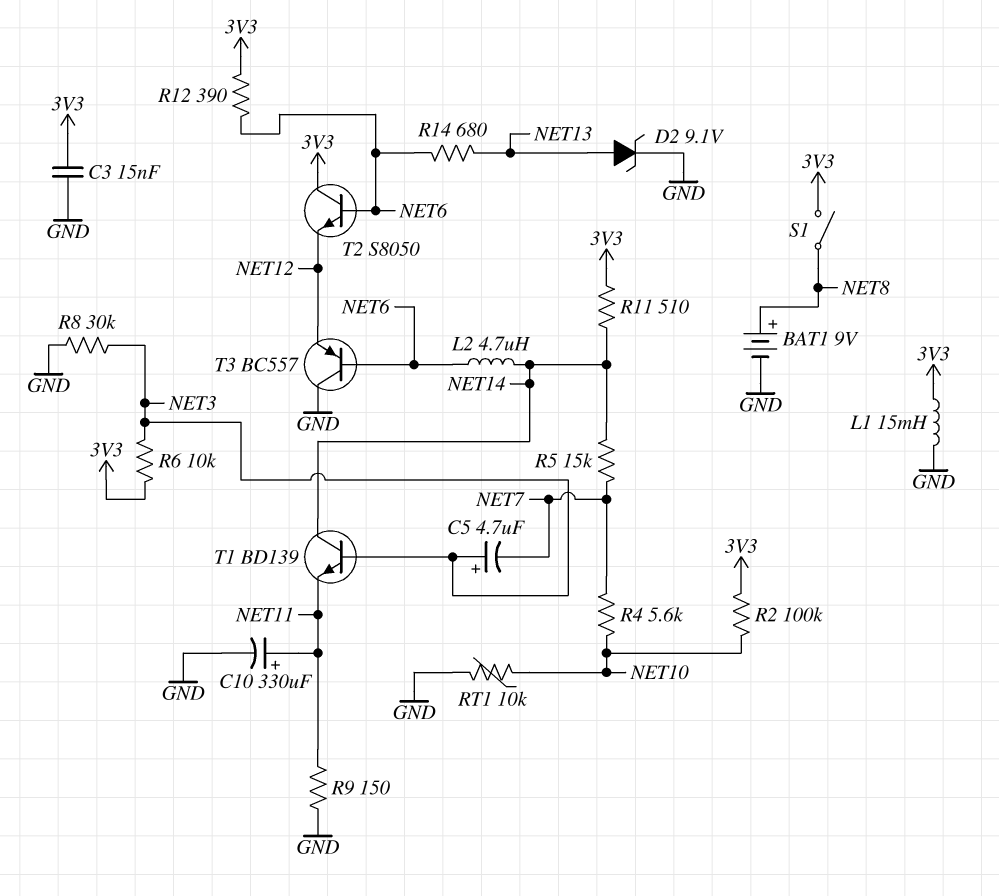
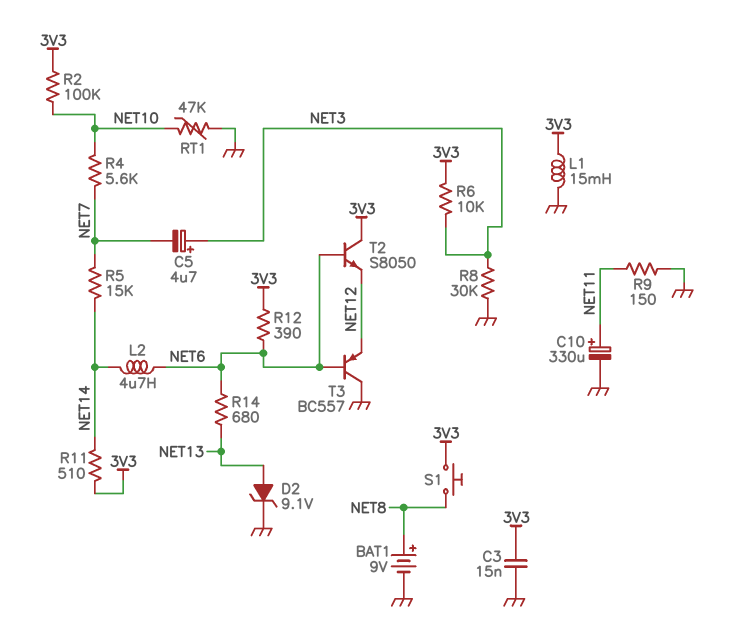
RT1: 10k (GND, NET10) -> 47k (GND, NET10)
S1: switch (3V3, NET8) -> button (3V3, NET8)
T1: NPN BD139 (B NET3, C NET14, E NET11) -> none

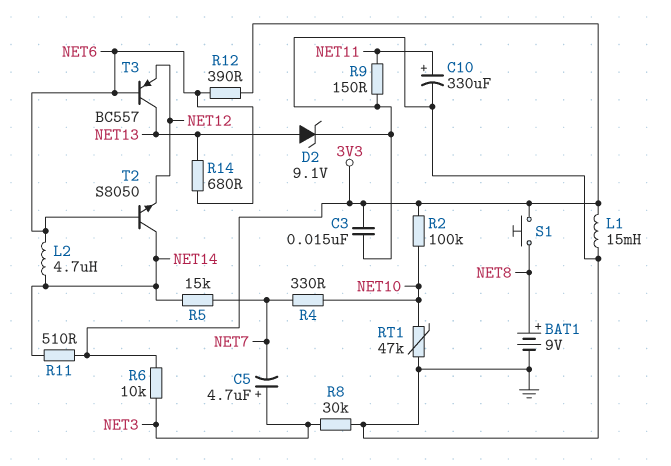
R4: 5.6k (NET7, NET10) -> 330 (NET7, NET10)
T2: NPN S8050 (B NET6, C 3V3, E NET12) -> NPN S8050 (B NET6, C NET14, E NET12)
T3: PNP BC557 (B NET6, C GND, E NET12) -> PNP BC557 (B NET6, C NET13, E NET12)

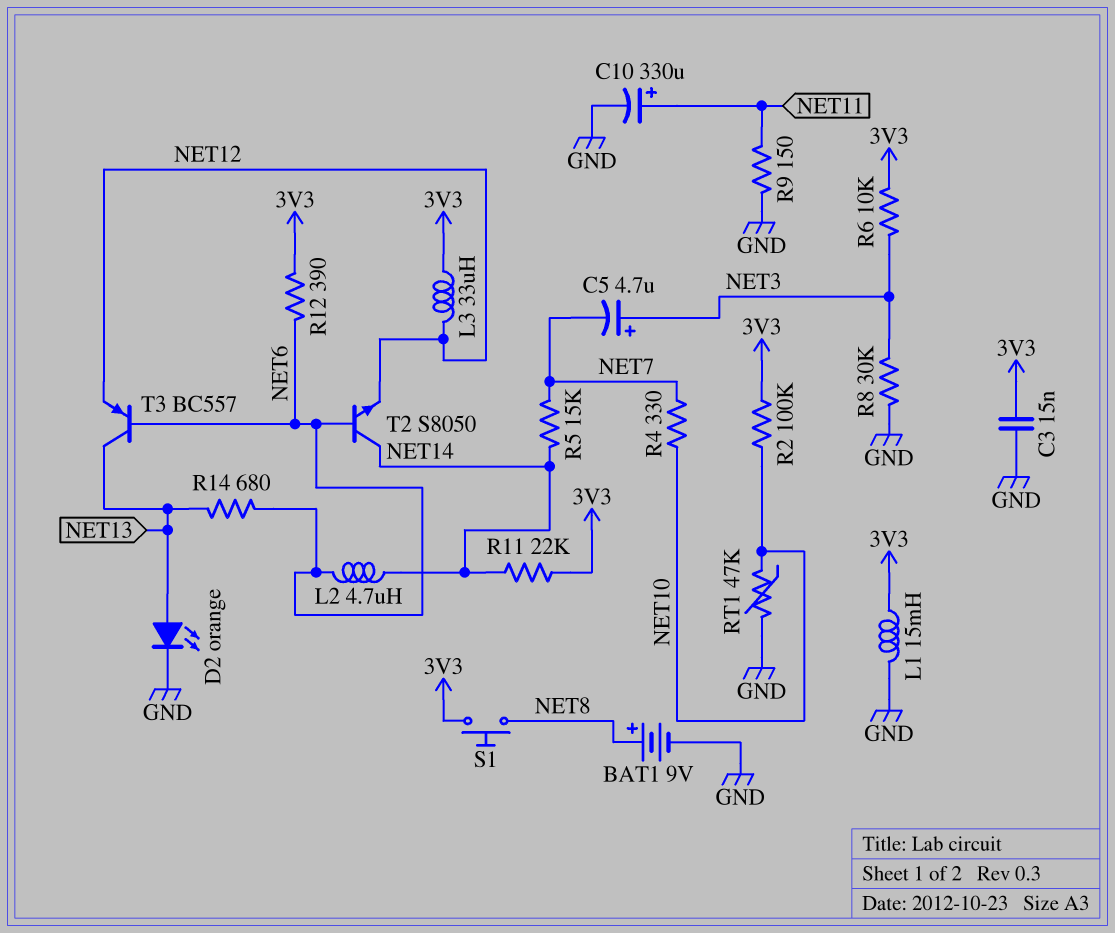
D2: zener 9.1V (A NET13, K GND) -> LED orange (A NET13, K GND)
L3: none -> 33uH (3V3, NET12)
R11: 510 (3V3, NET14) -> 22k (3V3, NET14)

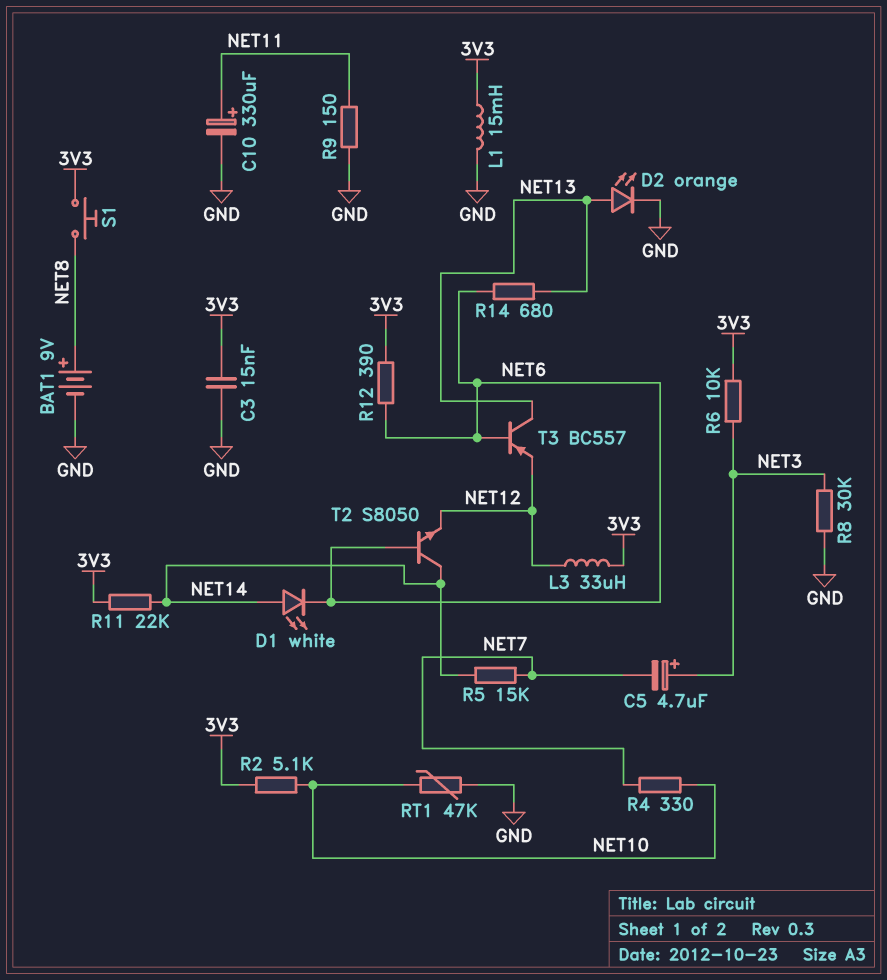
D1: none -> LED white (A NET14, K NET6)
L2: 4.7uH (NET6, NET14) -> none
R2: 100k (3V3, NET10) -> 5.1k (3V3, NET10)

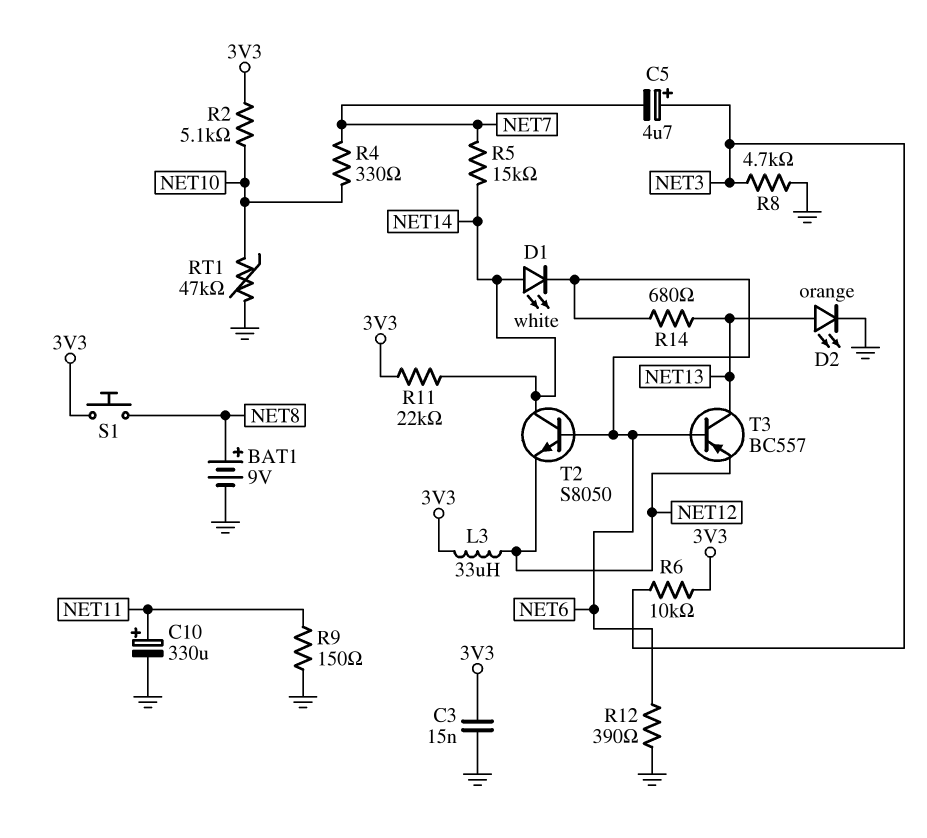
L1: 15mH (3V3, GND) -> none
R8: 30k (GND, NET3) -> 4.7k (GND, NET3)
R12: 390 (3V3, NET6) -> 390 (GND, NET6)

